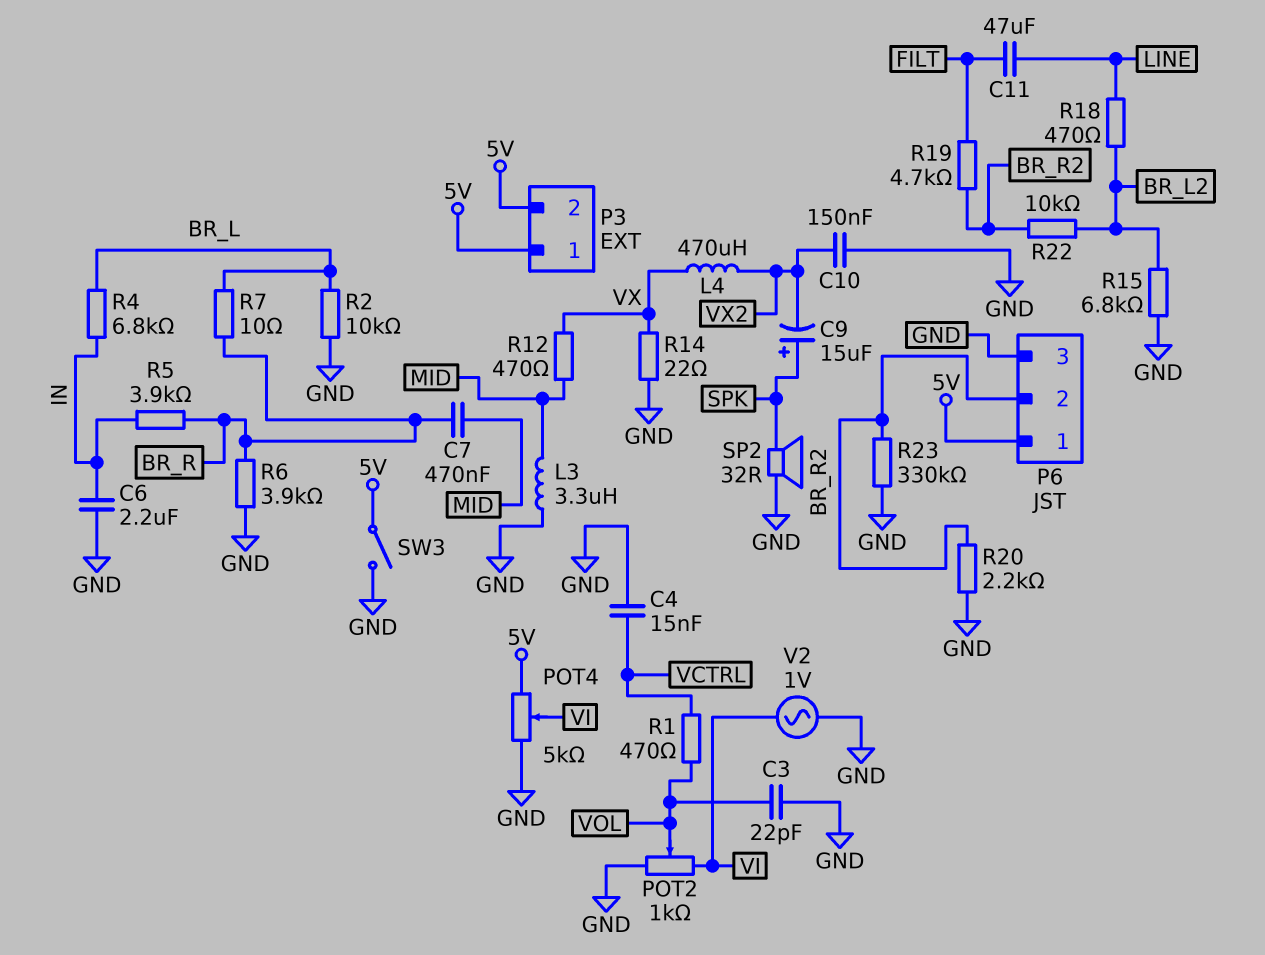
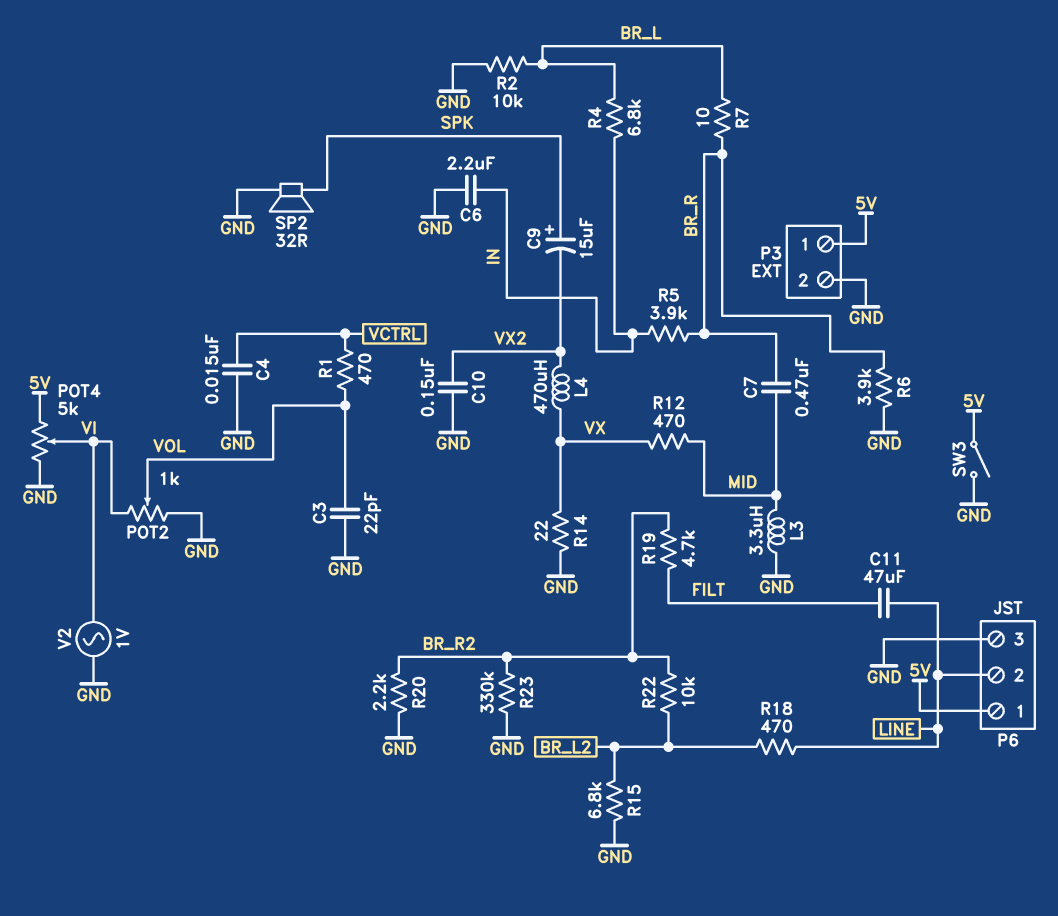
P3 pin 2: 5V -> GND
P6 pin 2: BR_R2 -> LINE

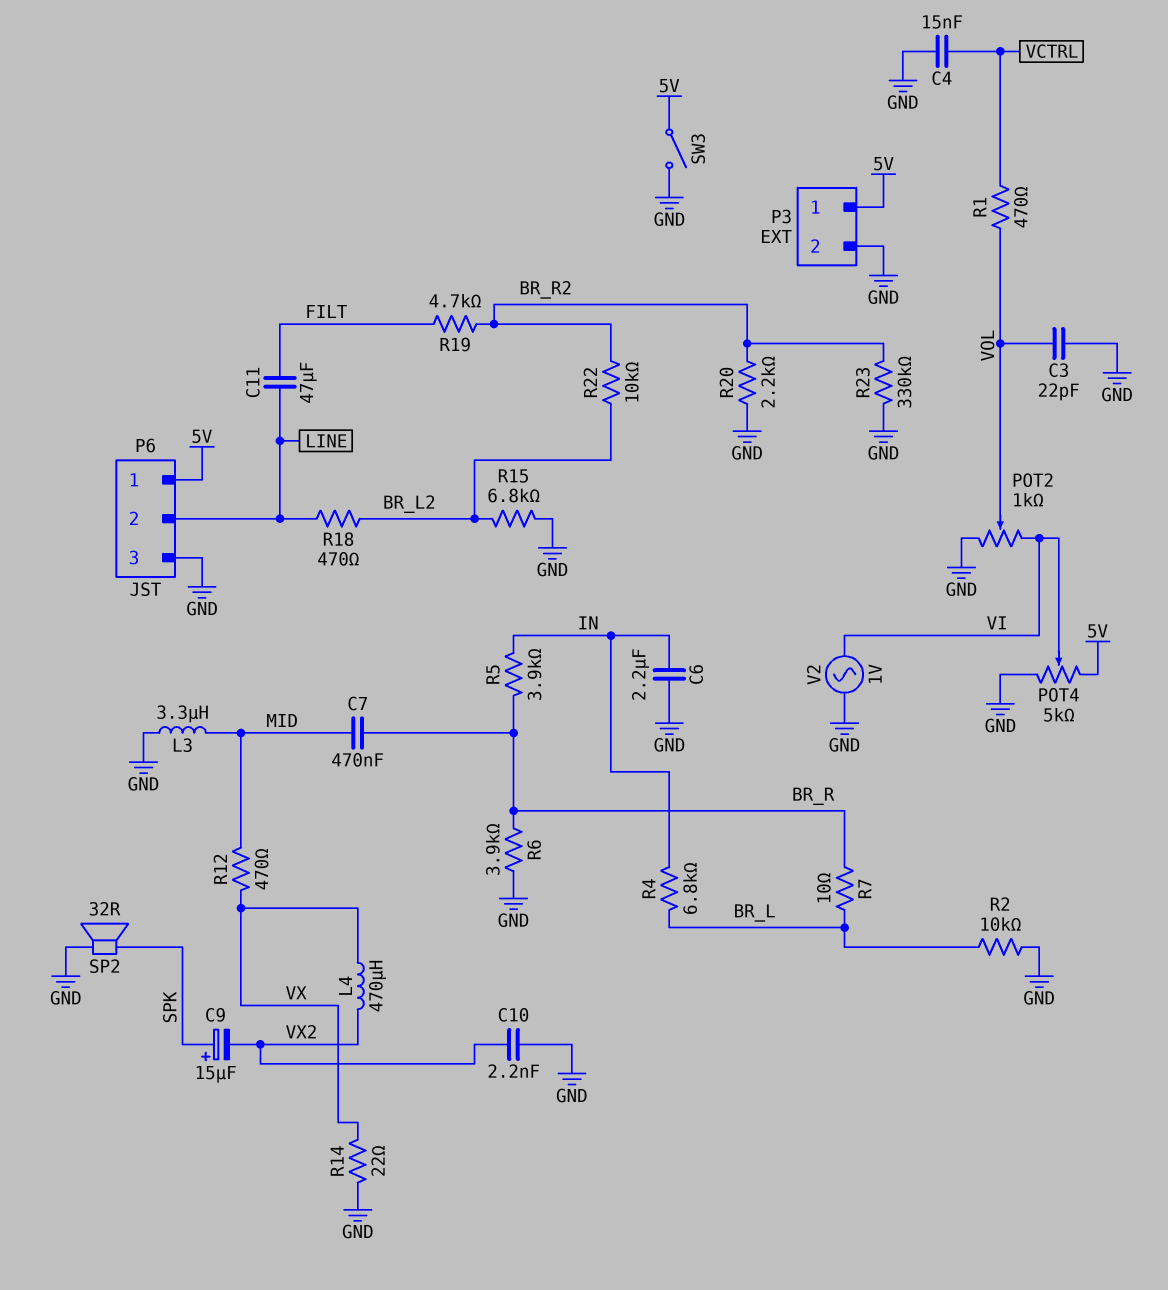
C10: 150nF (GND, VX2) -> 2.2nF (GND, VX2)

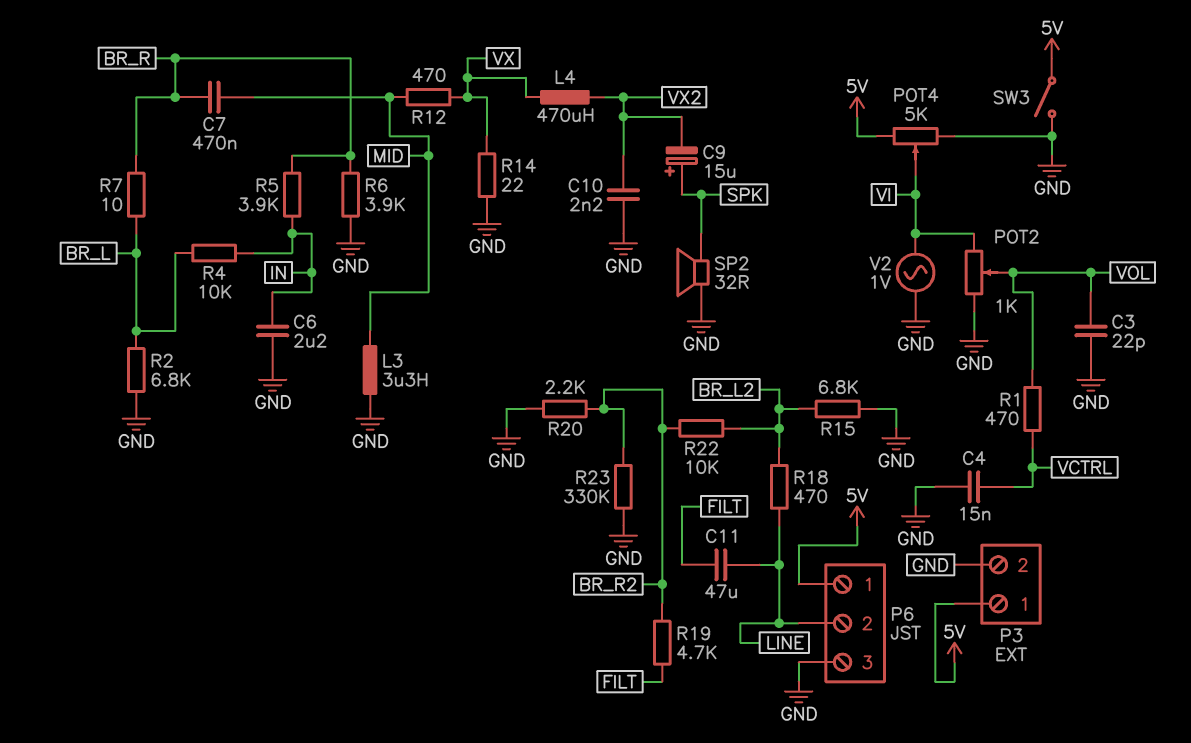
R2: 10k (BR_L, GND) -> 6.8k (BR_L, GND)
R4: 6.8k (BR_L, IN) -> 10k (BR_L, IN)

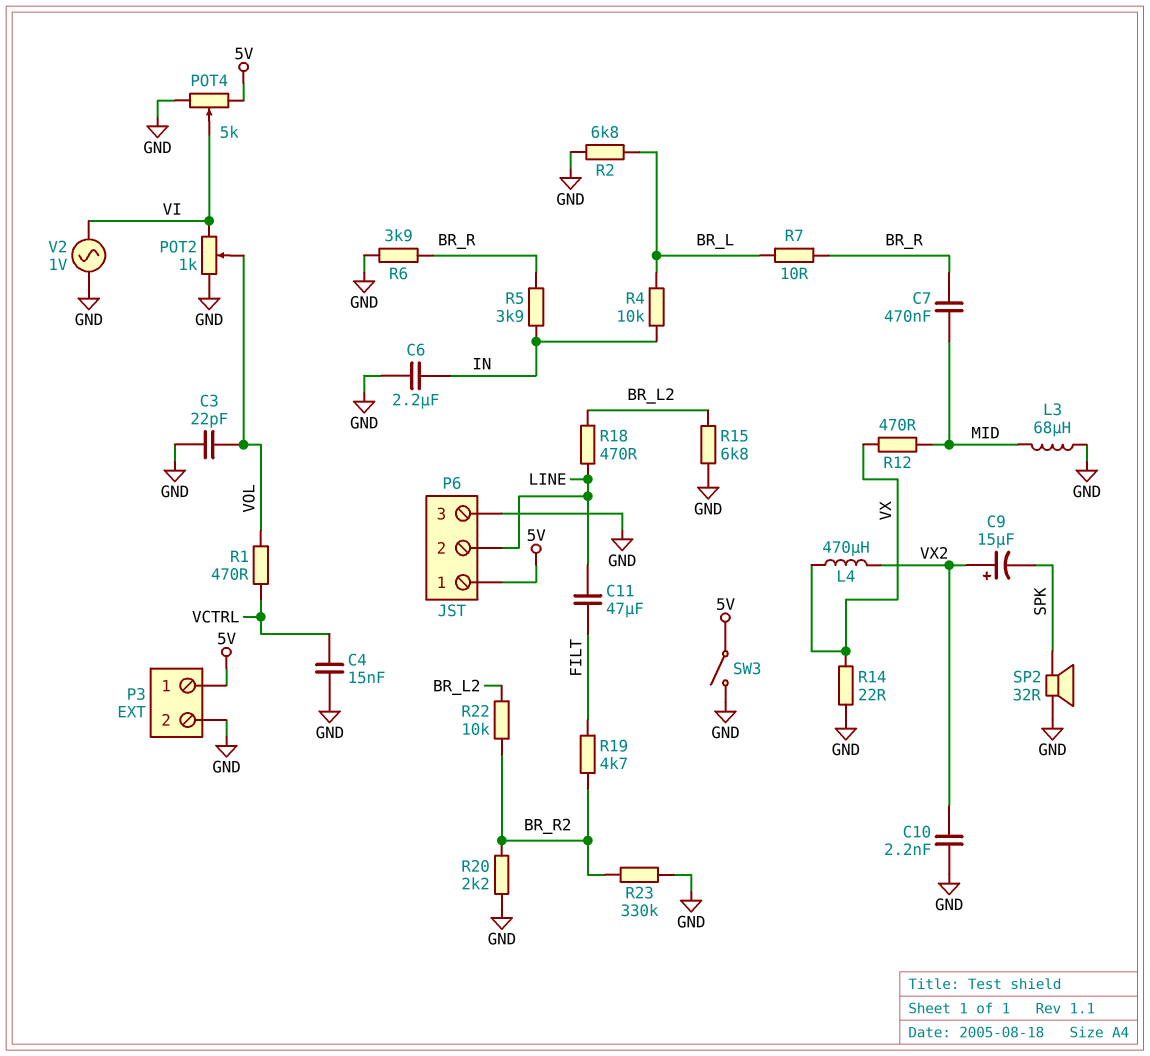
C9: 15uF (plus SPK, minus VX2) -> 15uF (plus VX2, minus SPK)
L3: 3.3uH (GND, MID) -> 68uH (GND, MID)

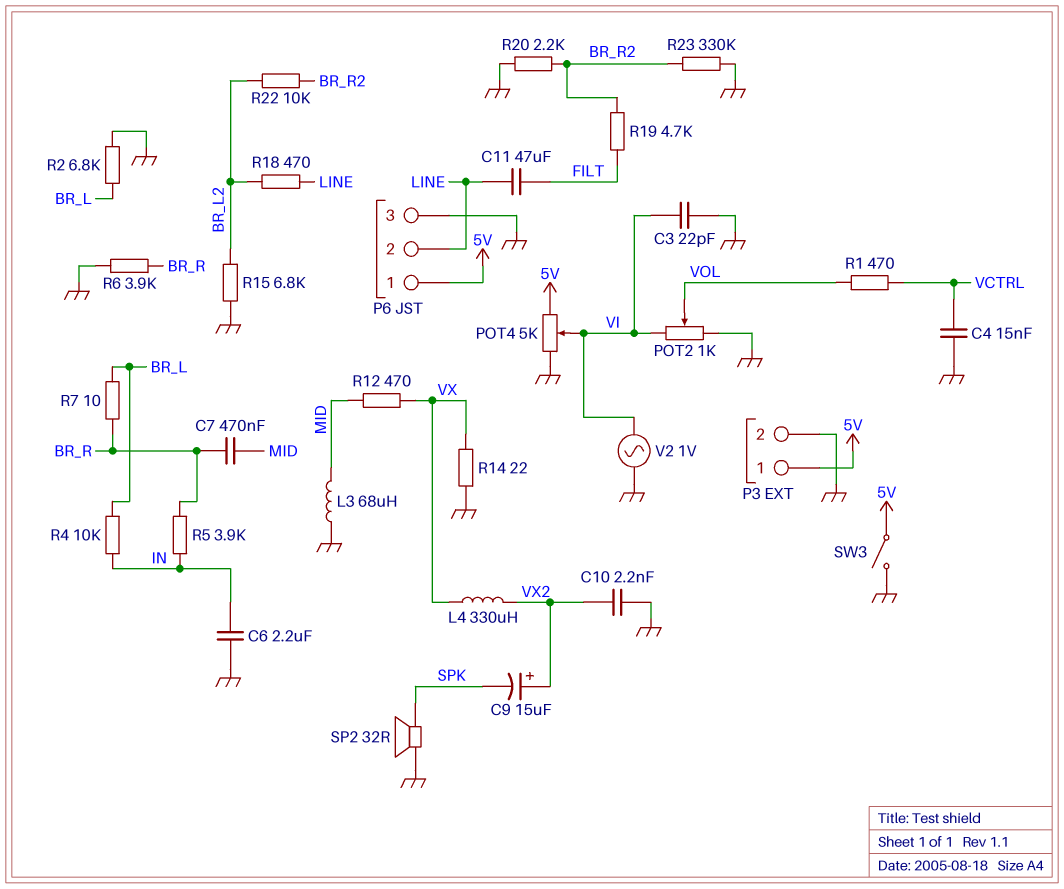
C3: 22pF (GND, VOL) -> 22pF (GND, VI)
L4: 470uH (VX, VX2) -> 330uH (VX, VX2)

